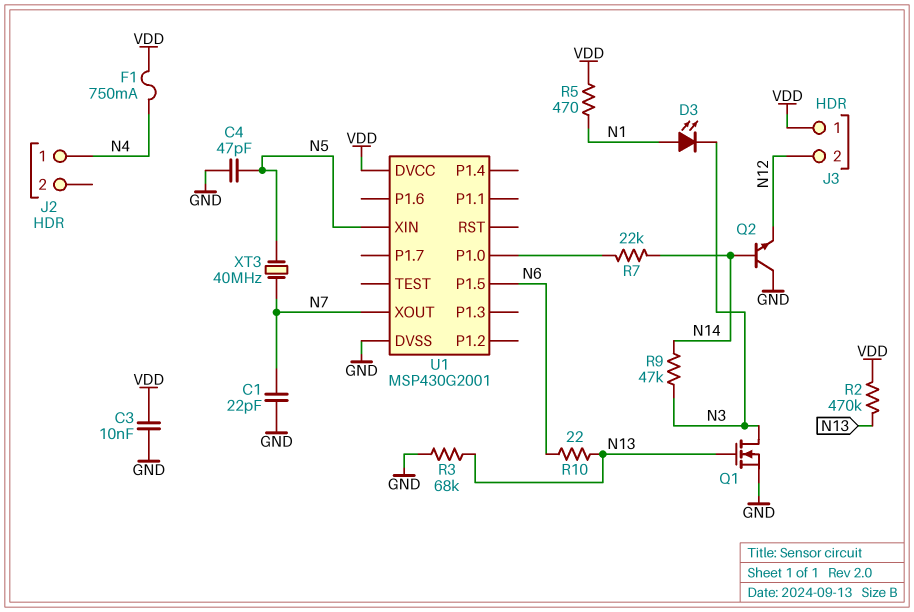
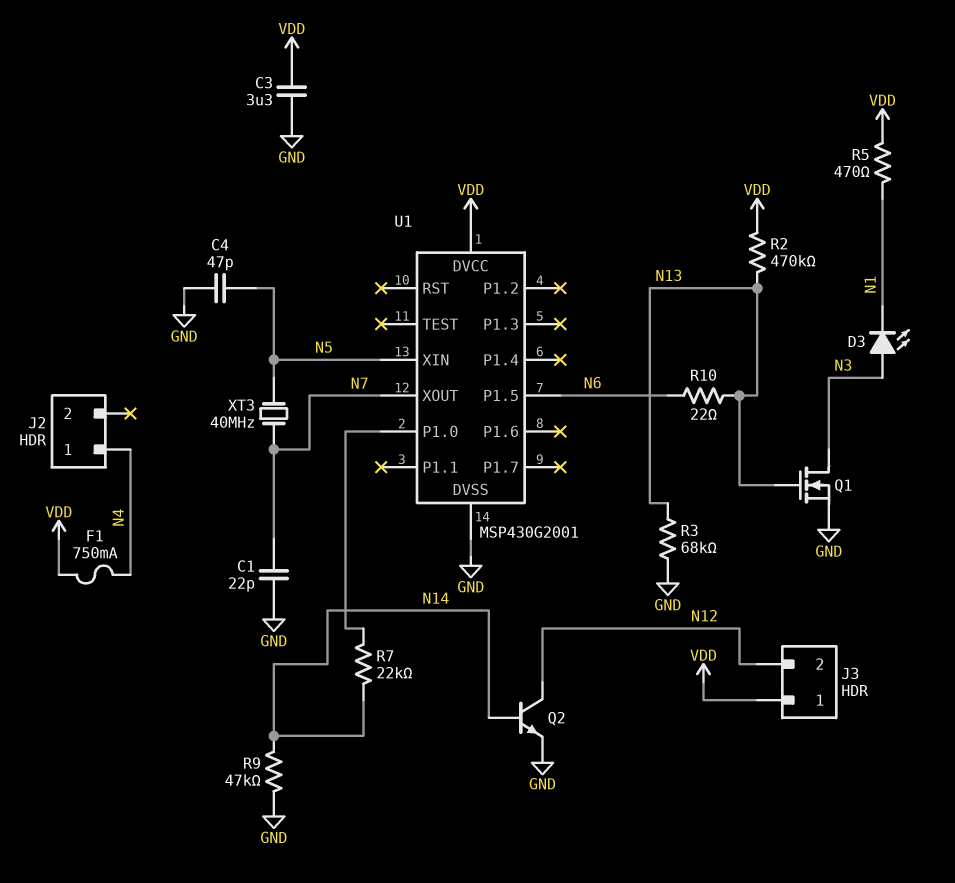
C3: 10nF (GND, VDD) -> 3.3uF (GND, VDD)
D3: LED (A N1, K N3) -> LED (A N3, K N1)
Q2: NPN (B N14, C GND, E N12) -> NPN (B N14, C N12, E GND)
R9: 47k (N3, N14) -> 47k (GND, N14)

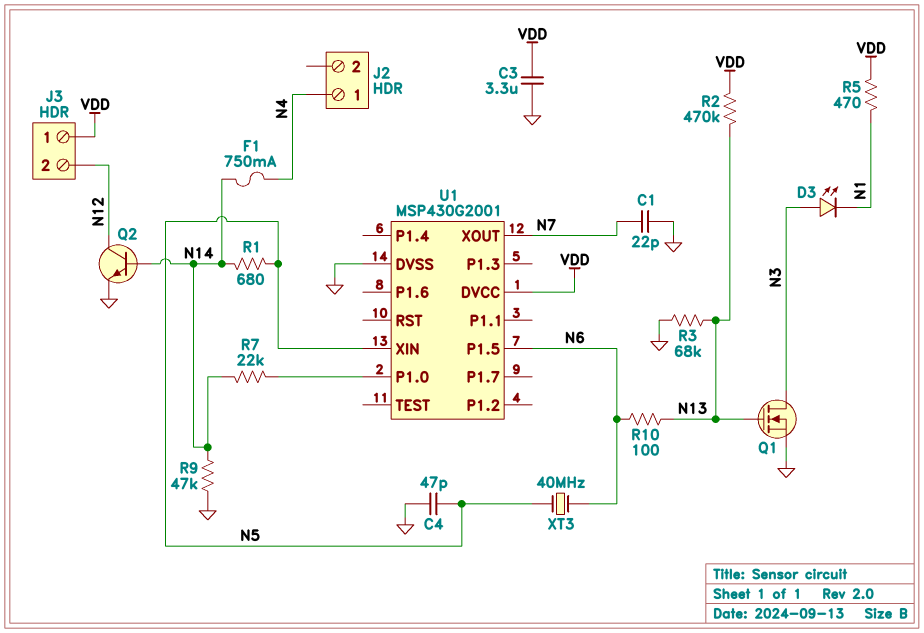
F1: 750mA (N4, VDD) -> 750mA (N4, N14)
R1: none -> 680 (N5, N14)
R10: 22 (N6, N13) -> 100 (N6, N13)
XT3: 40MHz (N5, N7) -> 40MHz (N5, N6)

